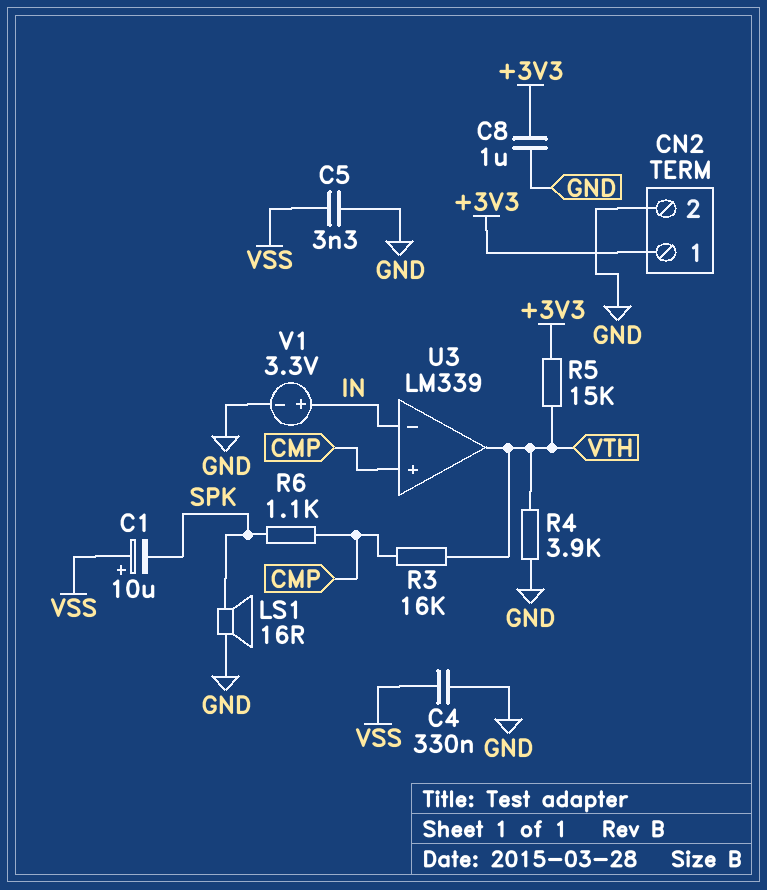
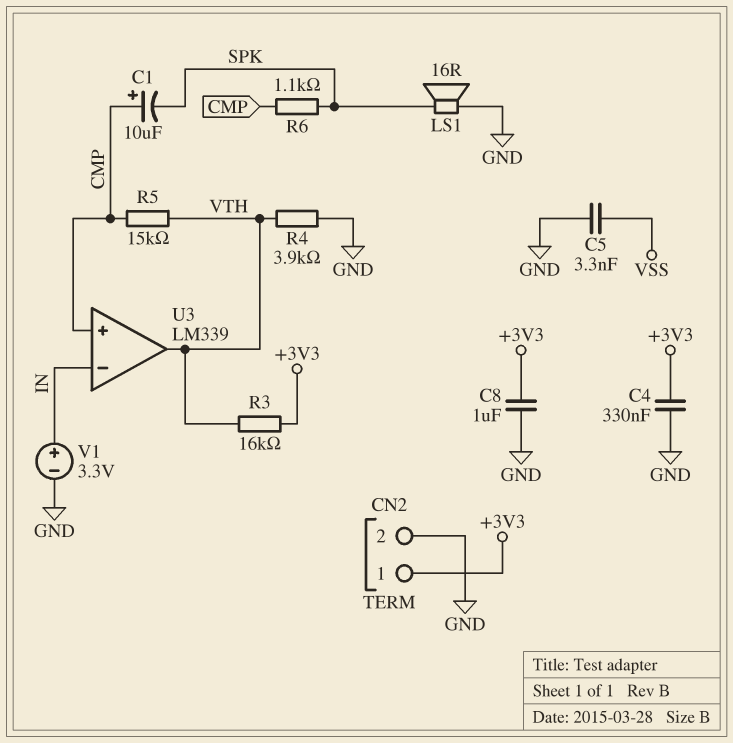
C1: 10uF (plus VSS, minus SPK) -> 10uF (plus CMP, minus SPK)
C4: 330nF (GND, VSS) -> 330nF (+3V3, GND)
R3: 16k (CMP, VTH) -> 16k (+3V3, VTH)
R5: 15k (+3V3, VTH) -> 15k (CMP, VTH)

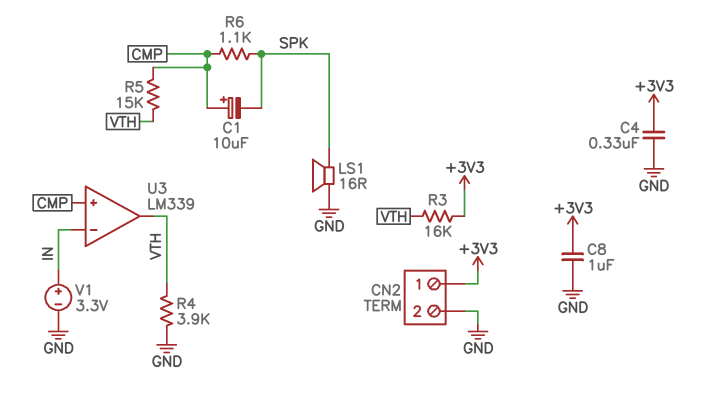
C5: 3.3nF (GND, VSS) -> none

